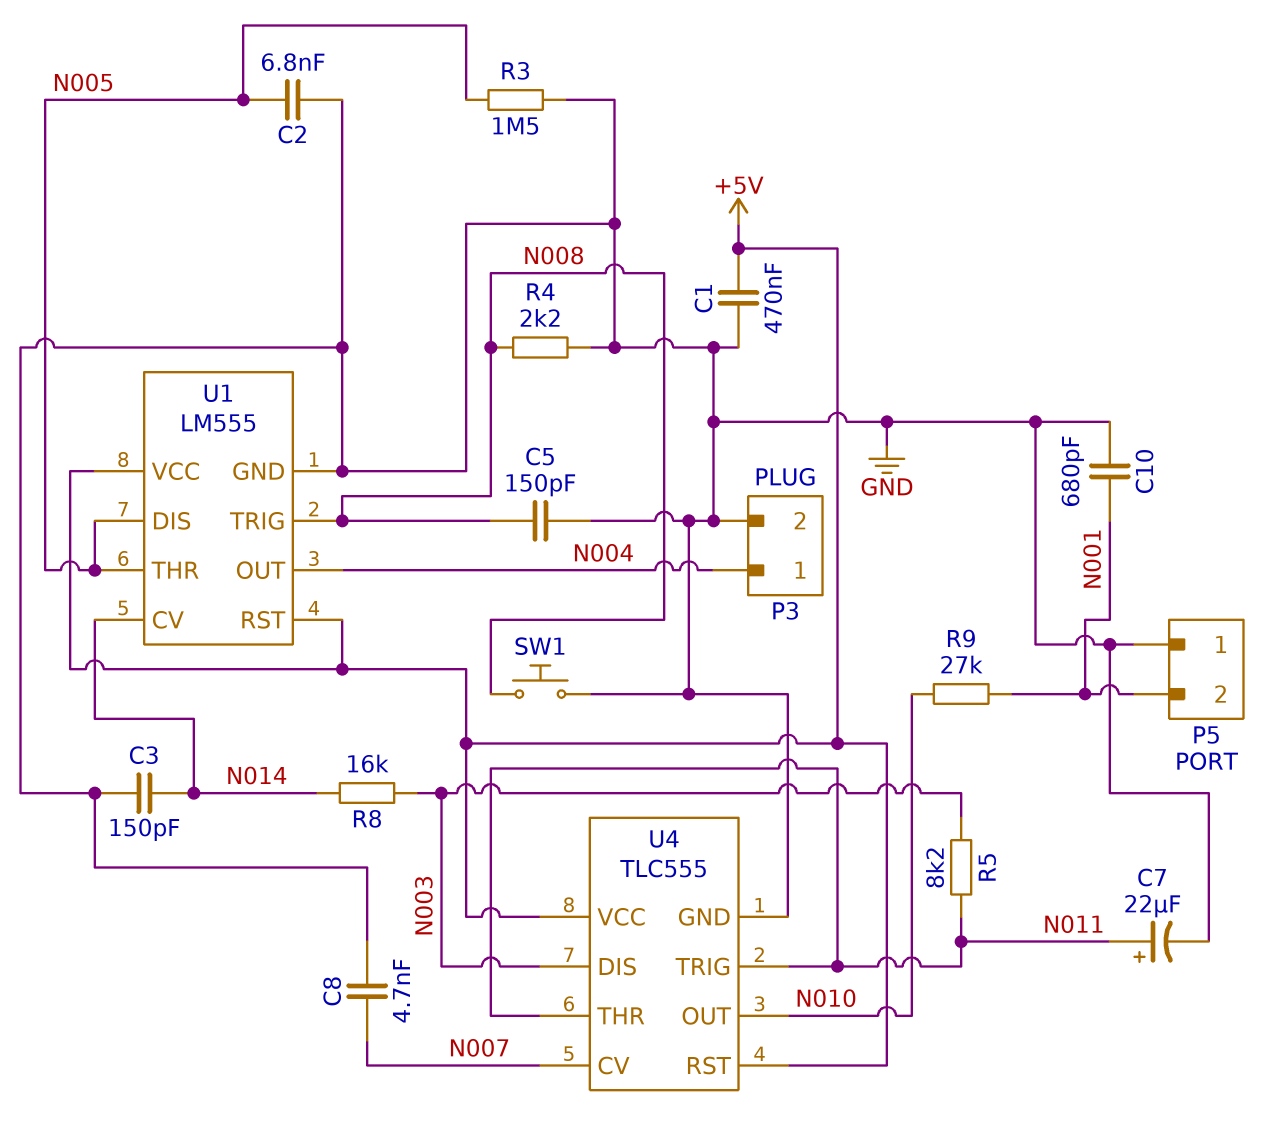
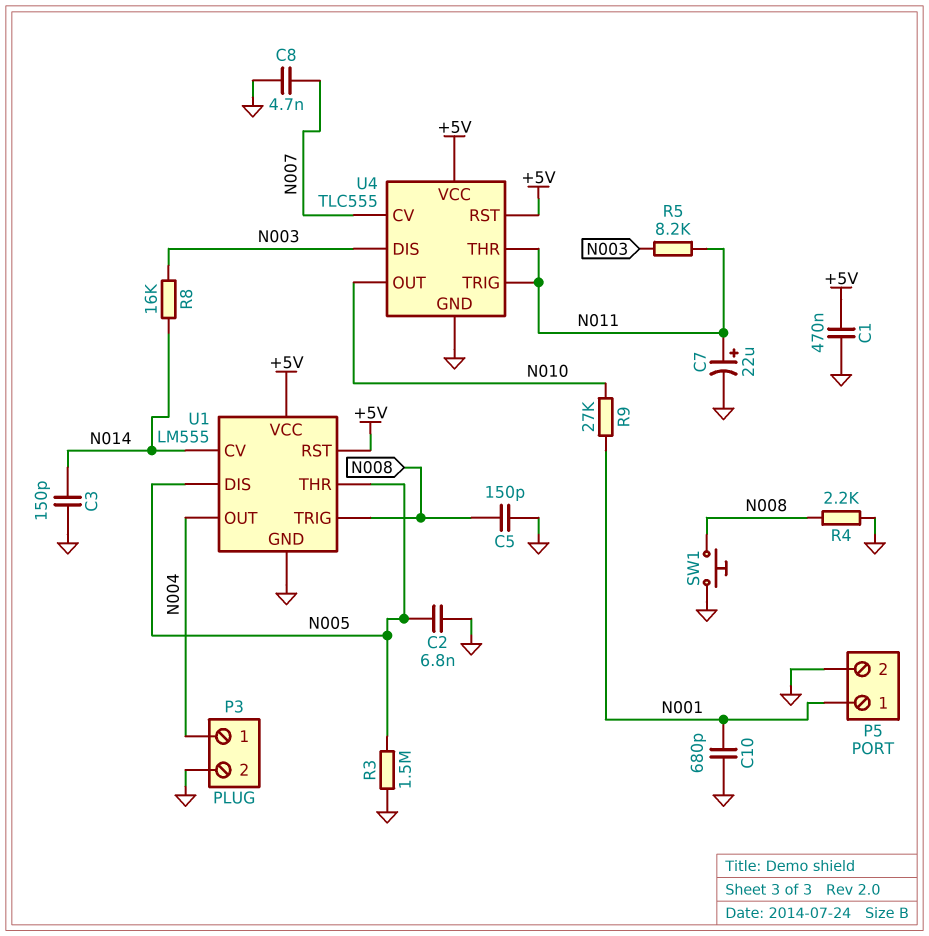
P5 pin 1: GND -> N001
P5 pin 2: N001 -> GND

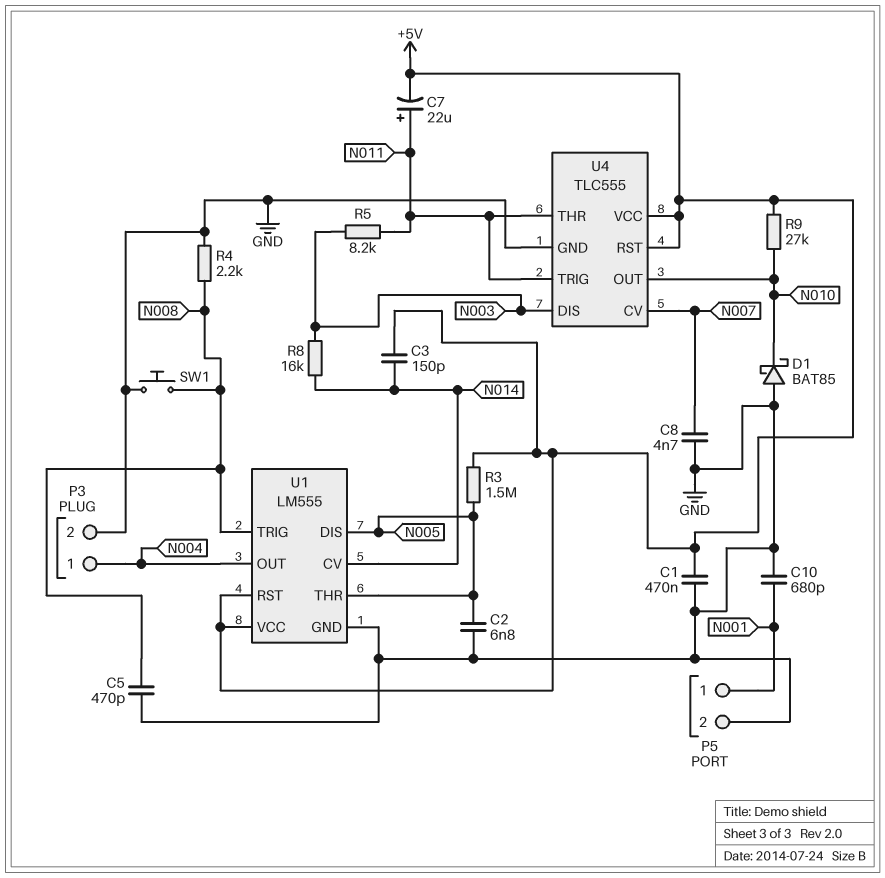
C3: 150pF (GND, N014) -> 150pF (+5V, N014)
C5: 150pF (GND, N008) -> 470pF (GND, N008)
C7: 22uF (plus N011, minus GND) -> 22uF (plus N011, minus +5V)
D1: none -> schottky BAT85 (A GND, K N010)
R3: 1.5M (GND, N005) -> 1.5M (+5V, N005)
R9: 27k (N001, N010) -> 27k (+5V, N010)

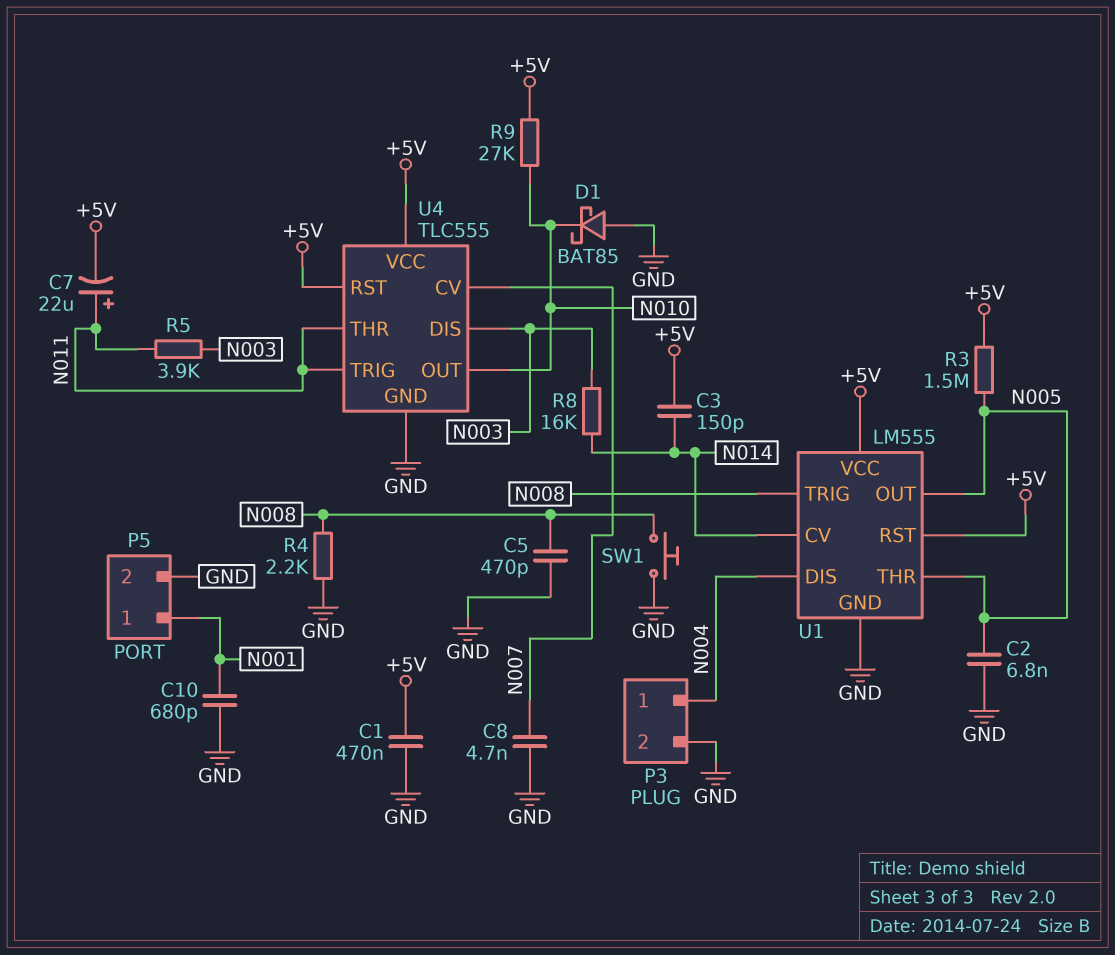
R5: 8.2k (N003, N011) -> 3.9k (N003, N011)
U1 pin DIS: N005 -> N004
U1 pin OUT: N004 -> N005

